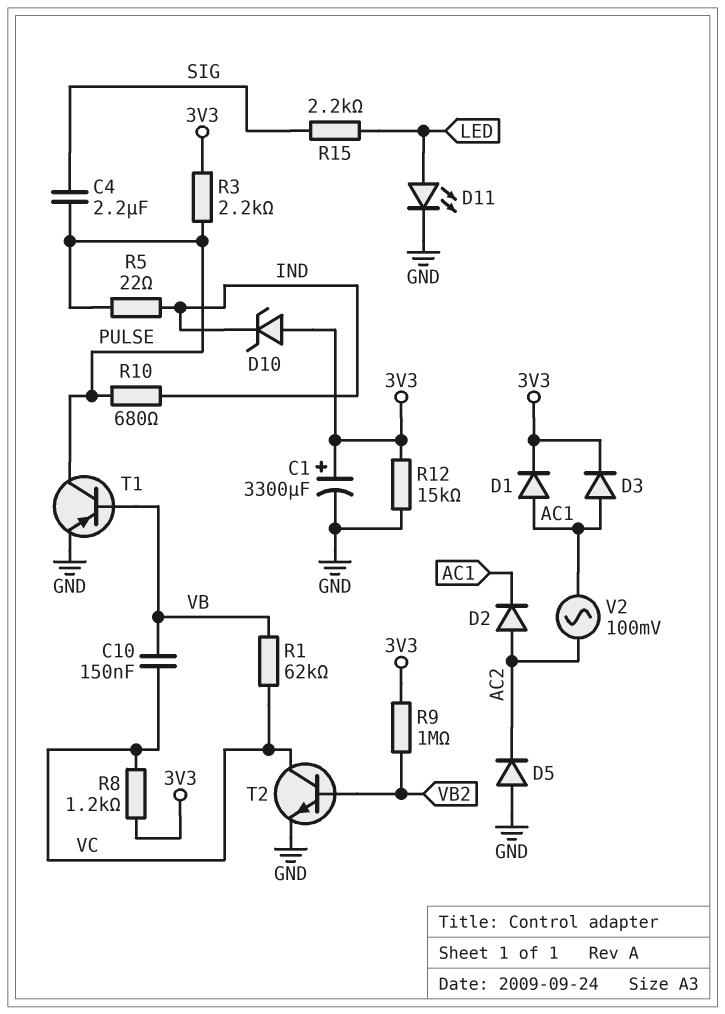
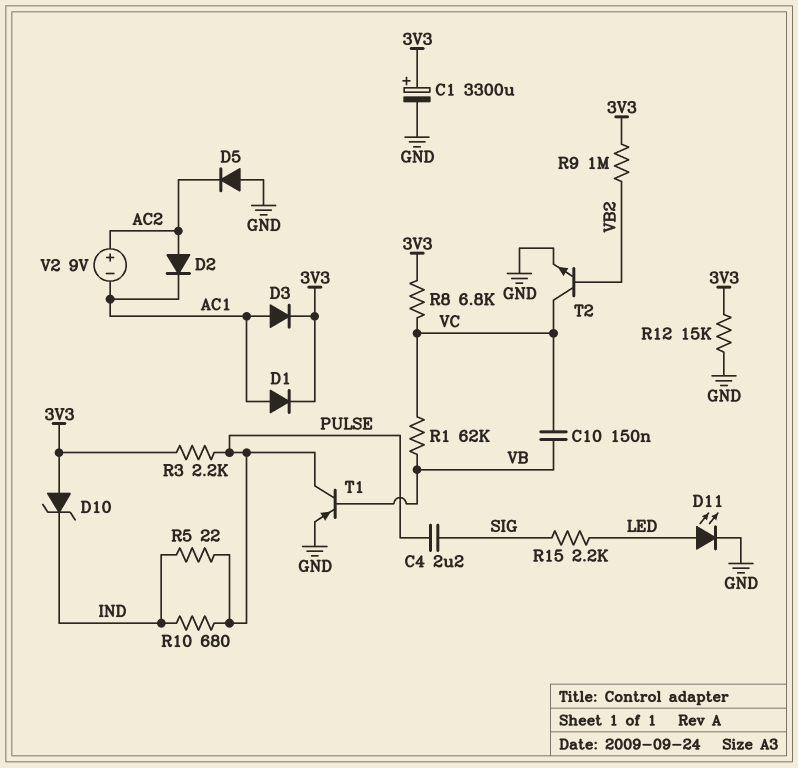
R8: 1.2k (3V3, VC) -> 6.8k (3V3, VC)
V2: AC 100mV (AC1, AC2) -> 9V (plus AC2, minus AC1)

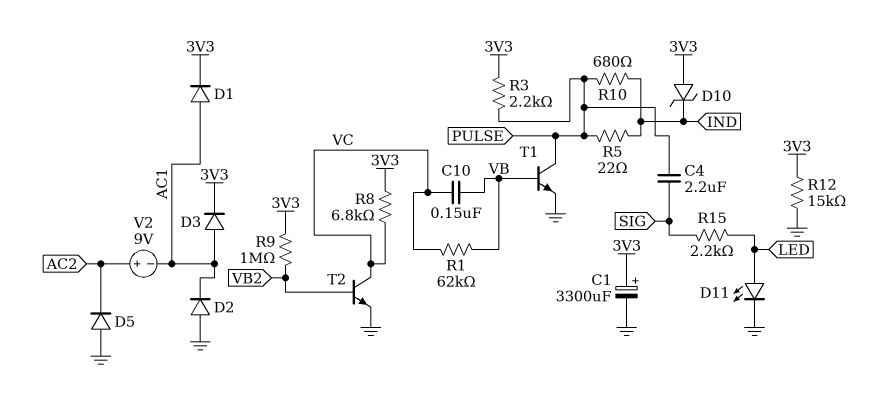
D2: diode (A AC2, K AC1) -> diode (A GND, K AC1)
T1: PNP (B VB, C PULSE, E GND) -> NPN (B VB, C PULSE, E GND)

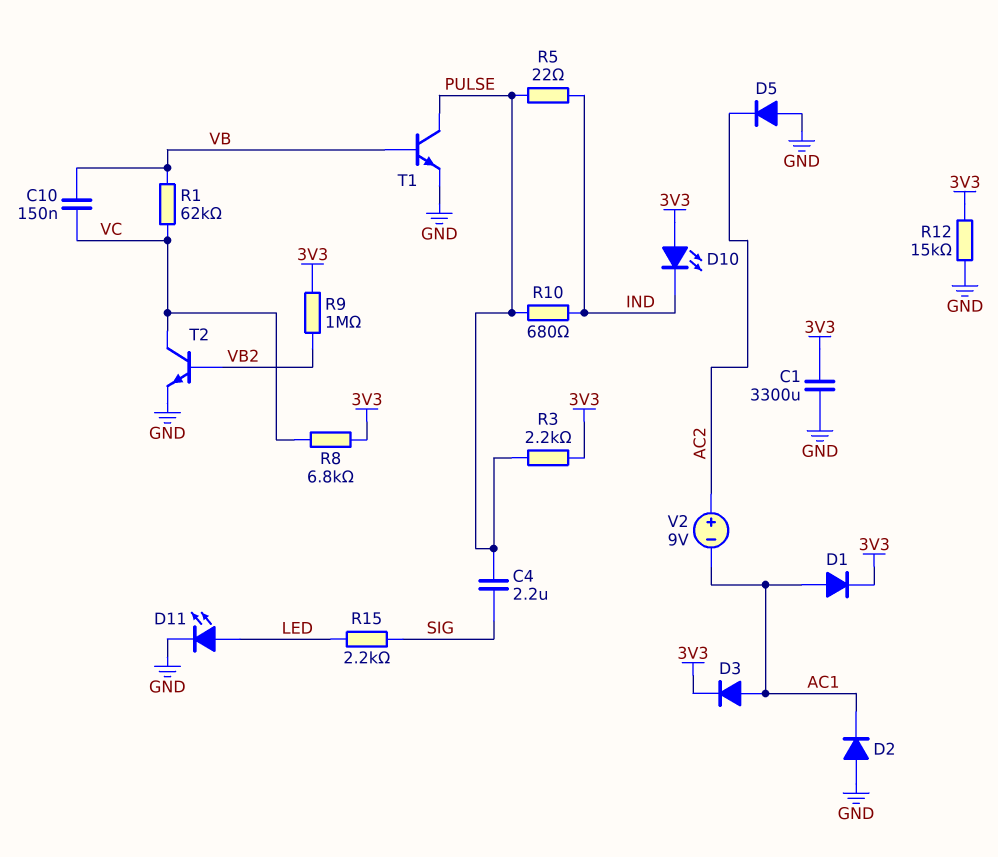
C1: 3300uF (plus 3V3, minus GND) -> 3300uF (3V3, GND)
D10: zener (A 3V3, K IND) -> LED (A 3V3, K IND)

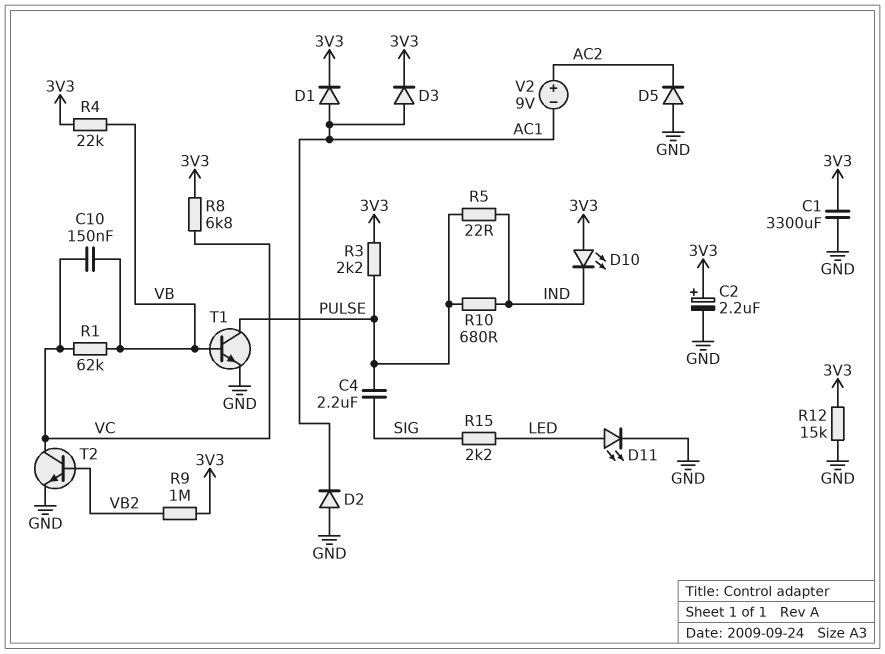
C2: none -> 2.2uF (plus 3V3, minus GND)
R4: none -> 22k (3V3, VB)

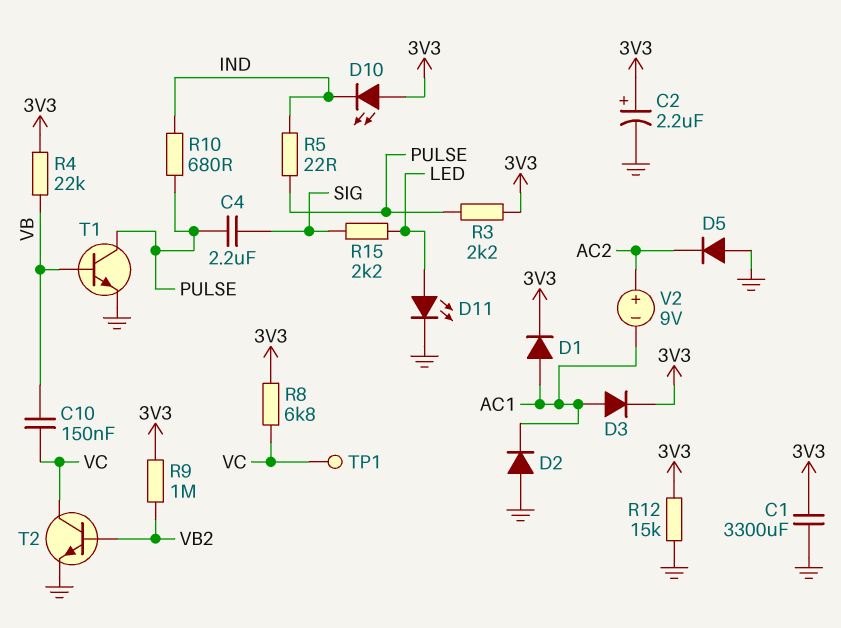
R1: 62k (VB, VC) -> none
TP1: none -> test point (VC)

